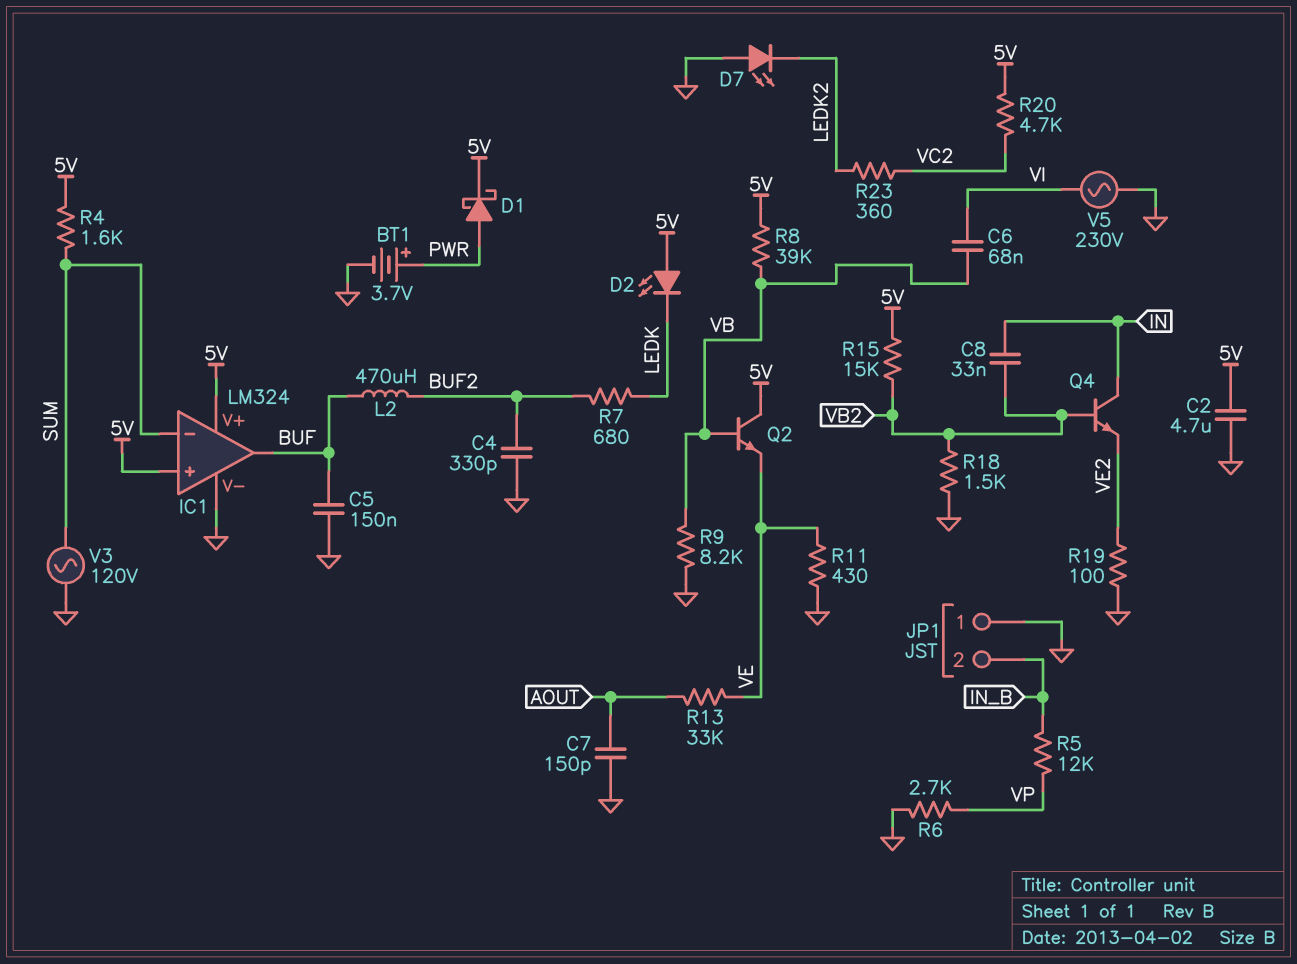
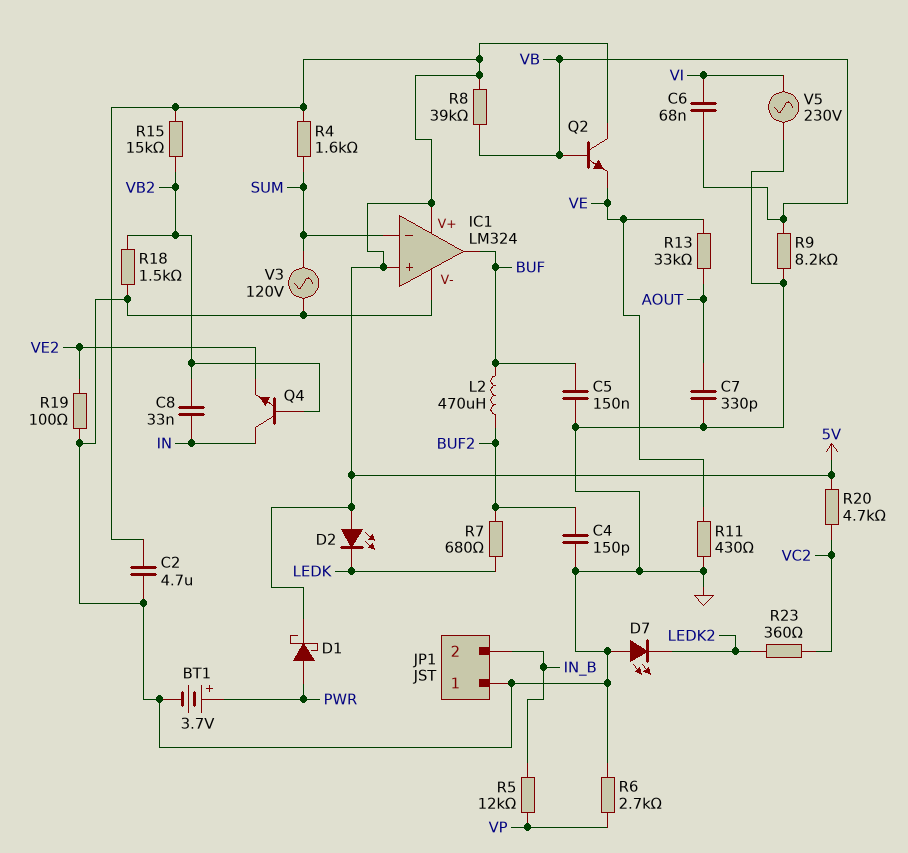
C4: 330pF (BUF2, GND) -> 150pF (BUF2, GND)
C7: 150pF (AOUT, GND) -> 330pF (AOUT, GND)

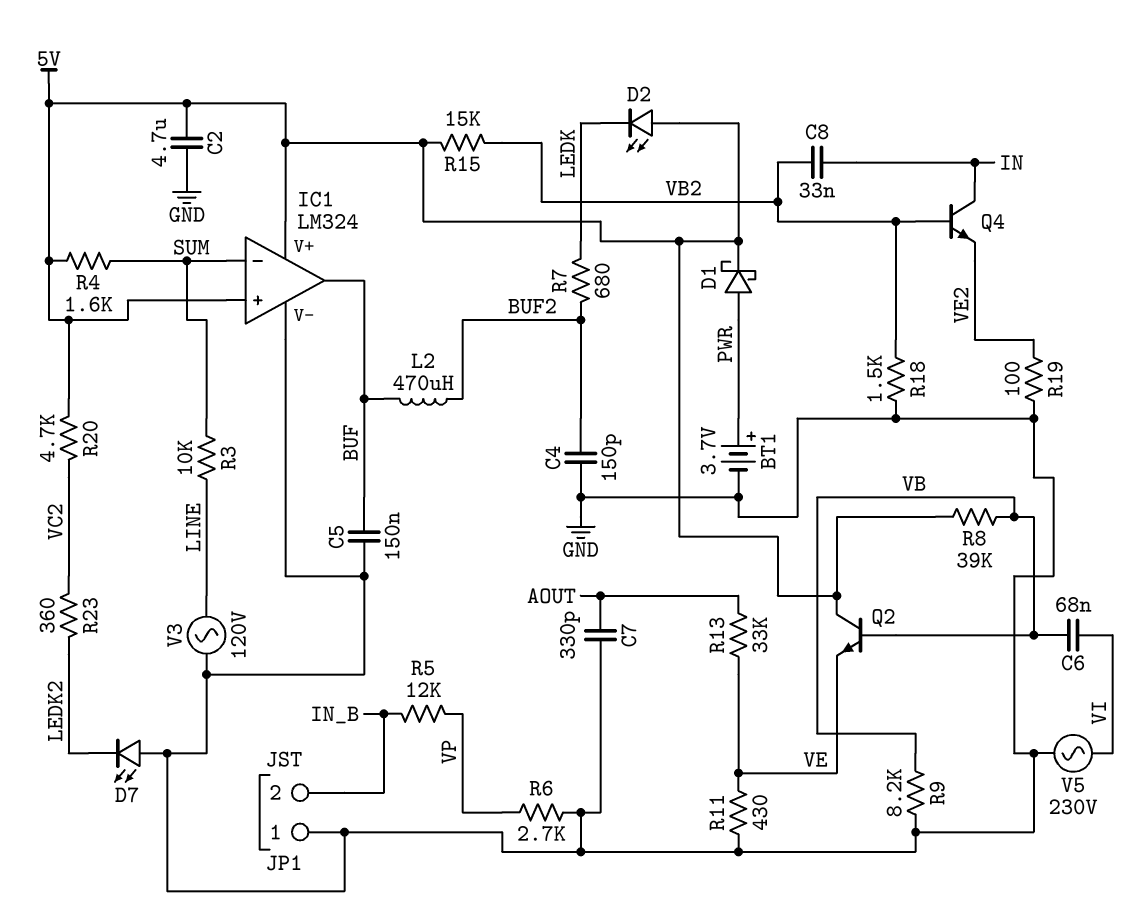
R3: none -> 10k (LINE, SUM)
V3: AC 120V (GND, SUM) -> AC 120V (GND, LINE)

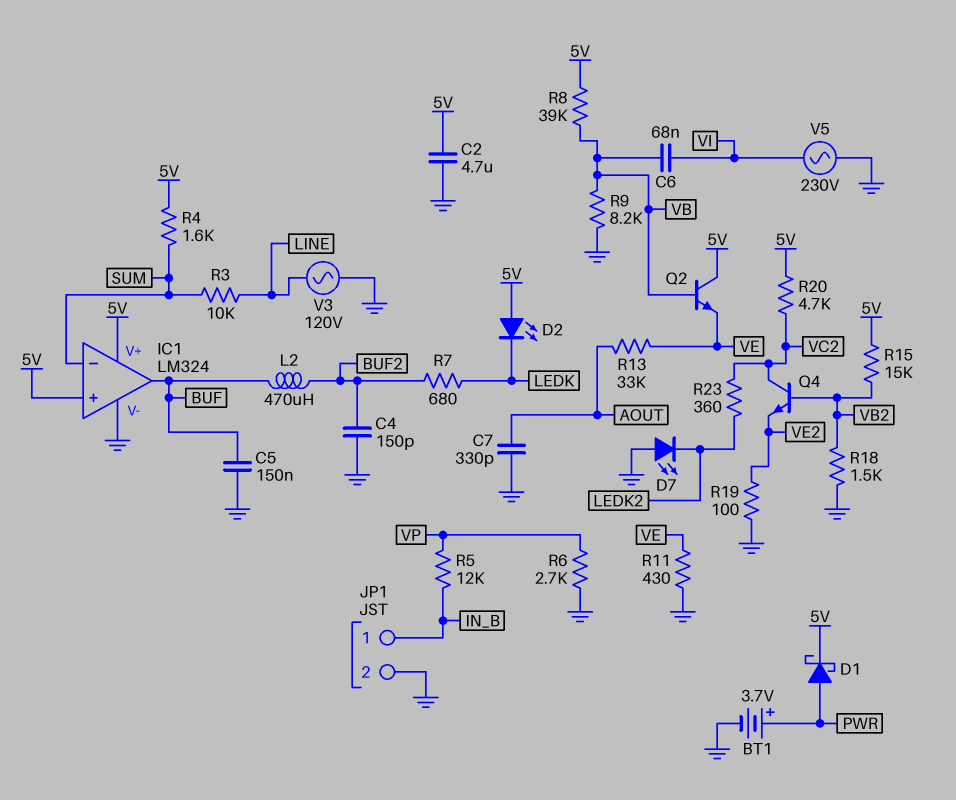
C8: 33nF (IN, VB2) -> none
JP1 pin 1: GND -> IN_B
JP1 pin 2: IN_B -> GND
Q4: NPN (B VB2, C IN, E VE2) -> NPN (B VB2, C VC2, E VE2)

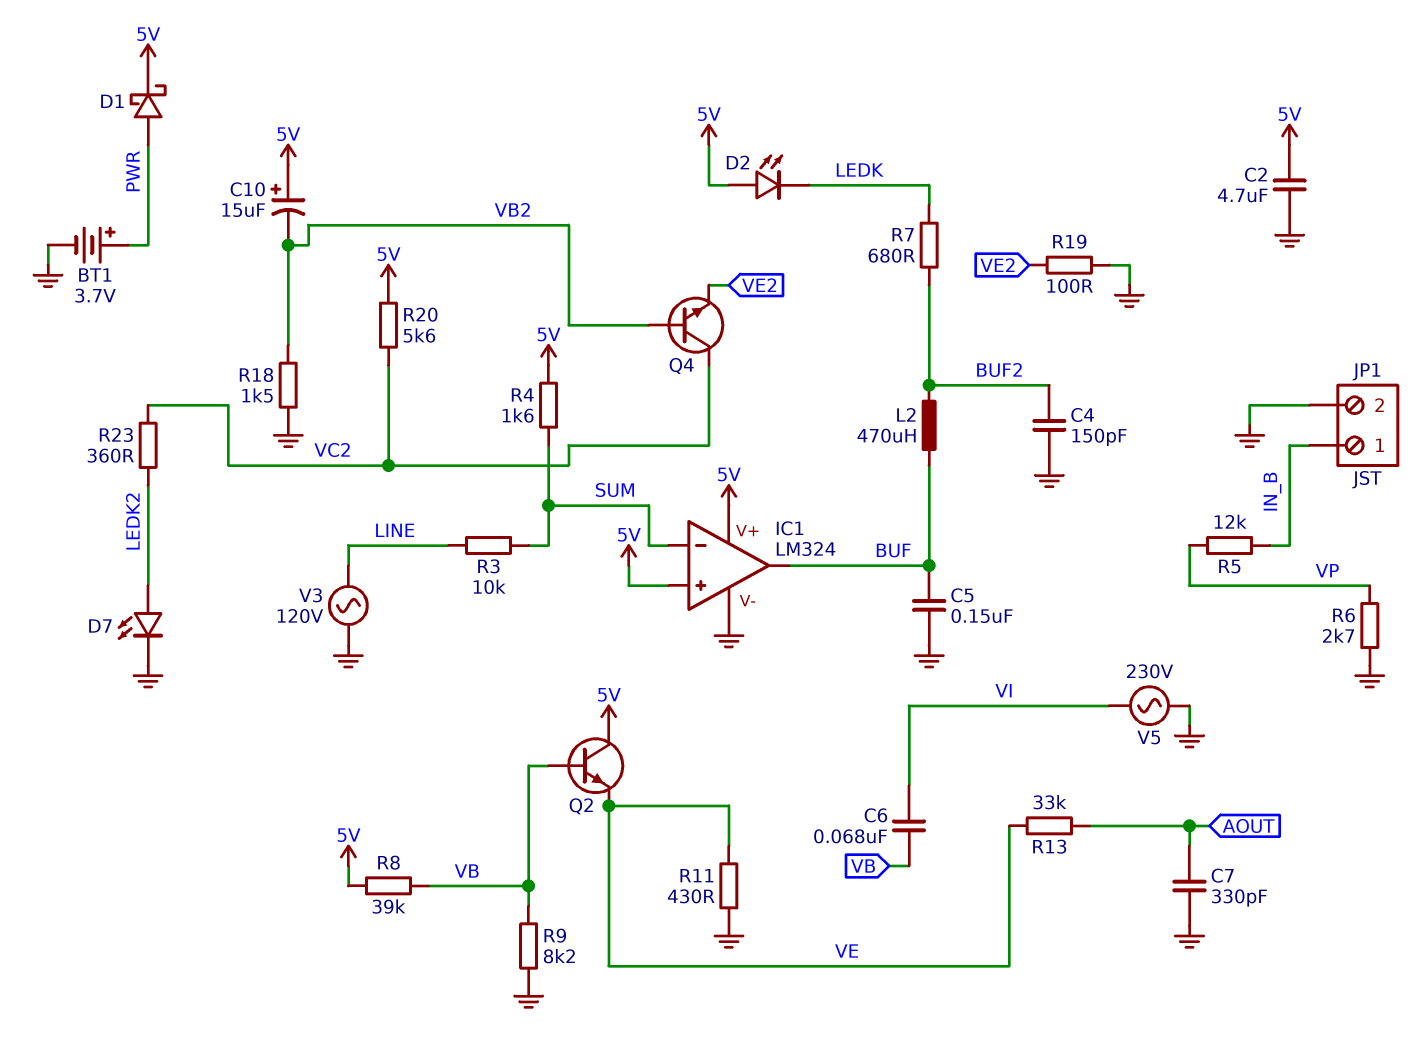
C10: none -> 15uF (plus 5V, minus VB2)
D7: LED (A GND, K LEDK2) -> LED (A LEDK2, K GND)
R15: 15k (5V, VB2) -> none
R20: 4.7k (5V, VC2) -> 5.6k (5V, VC2)

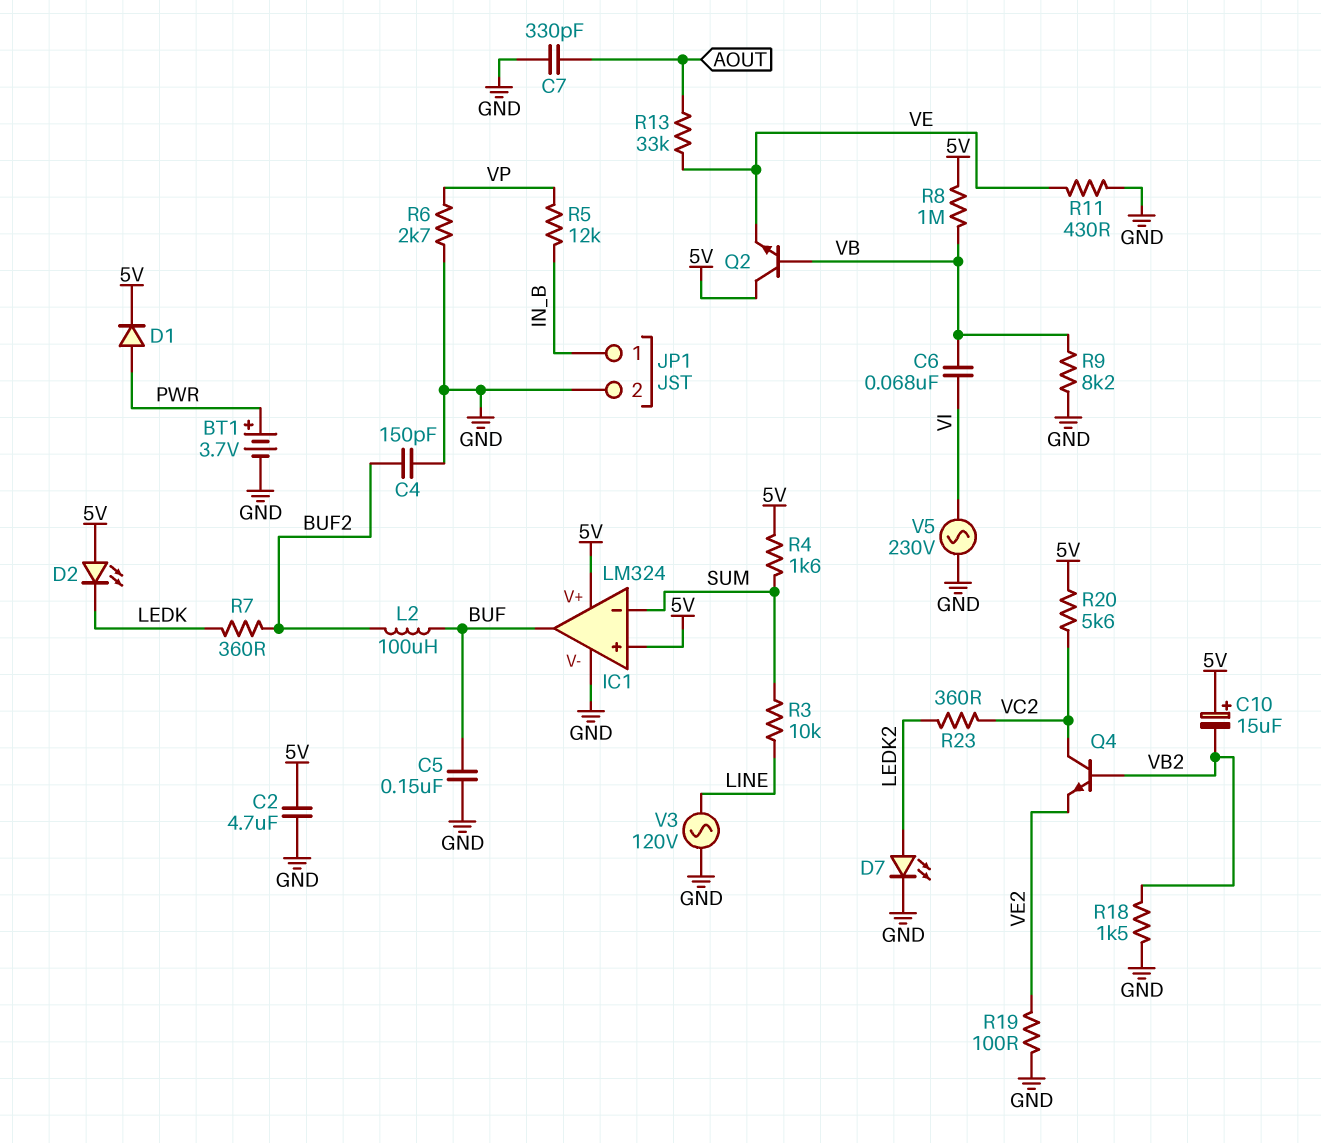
D1: schottky (A PWR, K 5V) -> diode (A PWR, K 5V)
L2: 470uH (BUF, BUF2) -> 100uH (BUF, BUF2)
R7: 680 (BUF2, LEDK) -> 360 (BUF2, LEDK)
R8: 39k (5V, VB) -> 1M (5V, VB)

